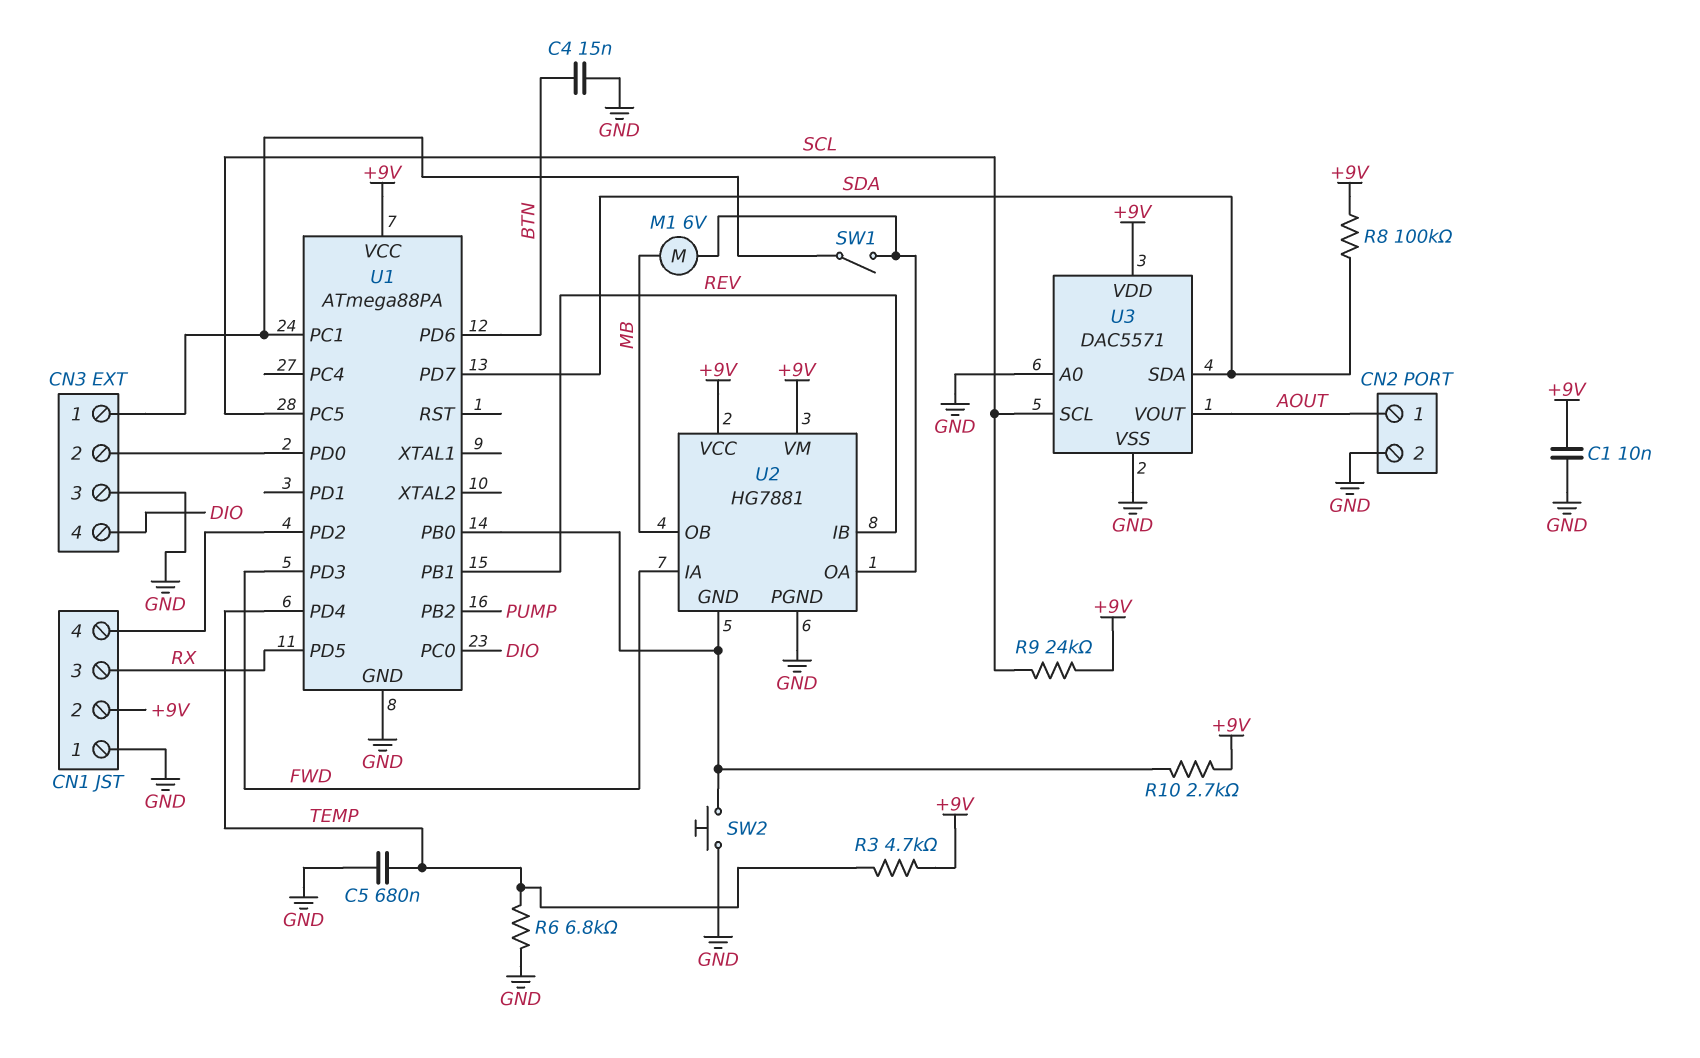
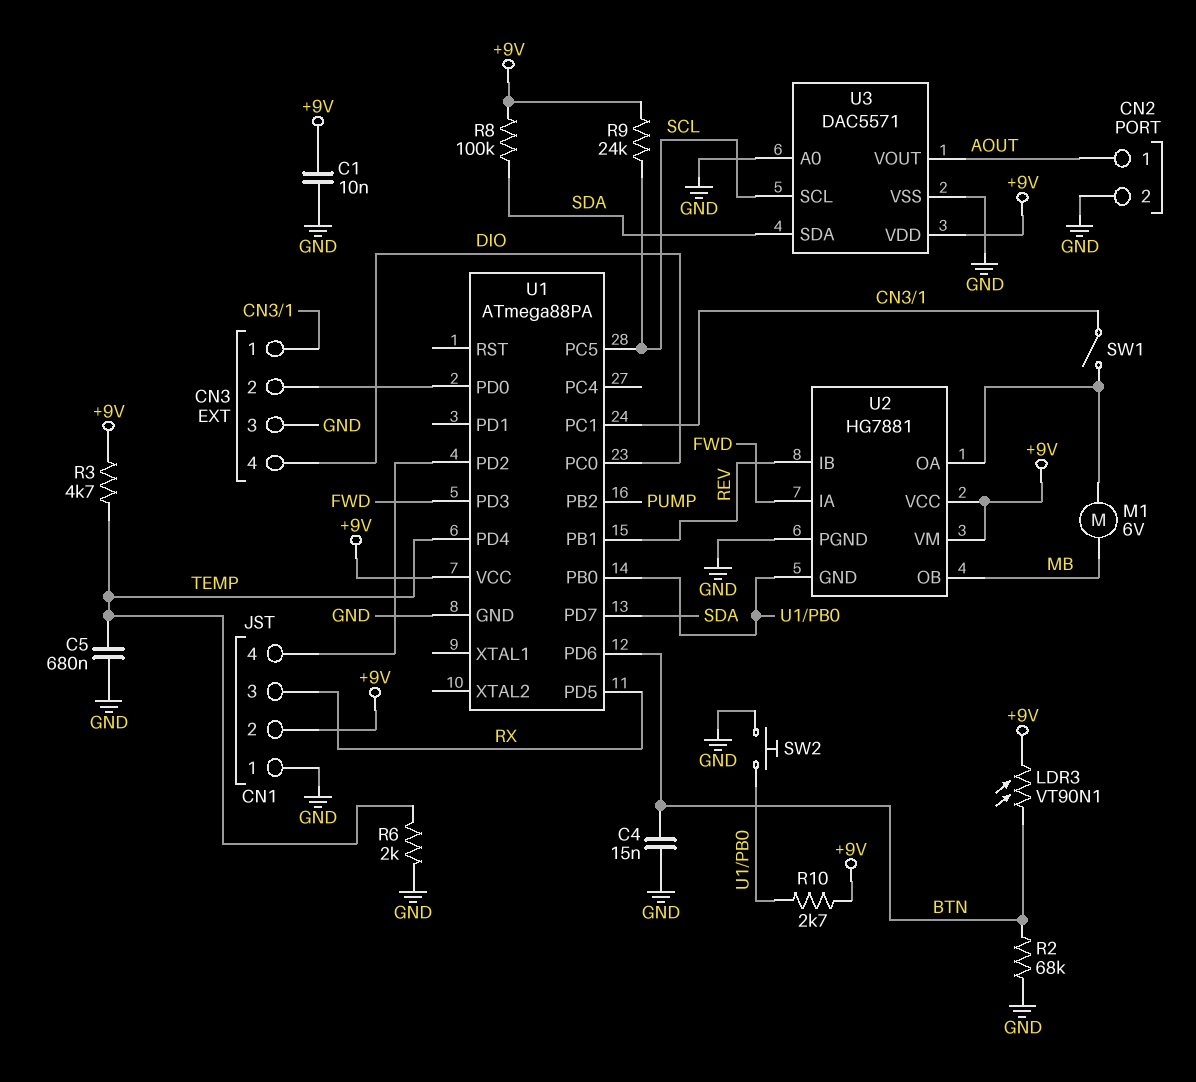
LDR3: none -> VT90N1 (+9V, BTN)
R2: none -> 68k (BTN, GND)
R6: 6.8k (GND, TEMP) -> 2k (GND, TEMP)

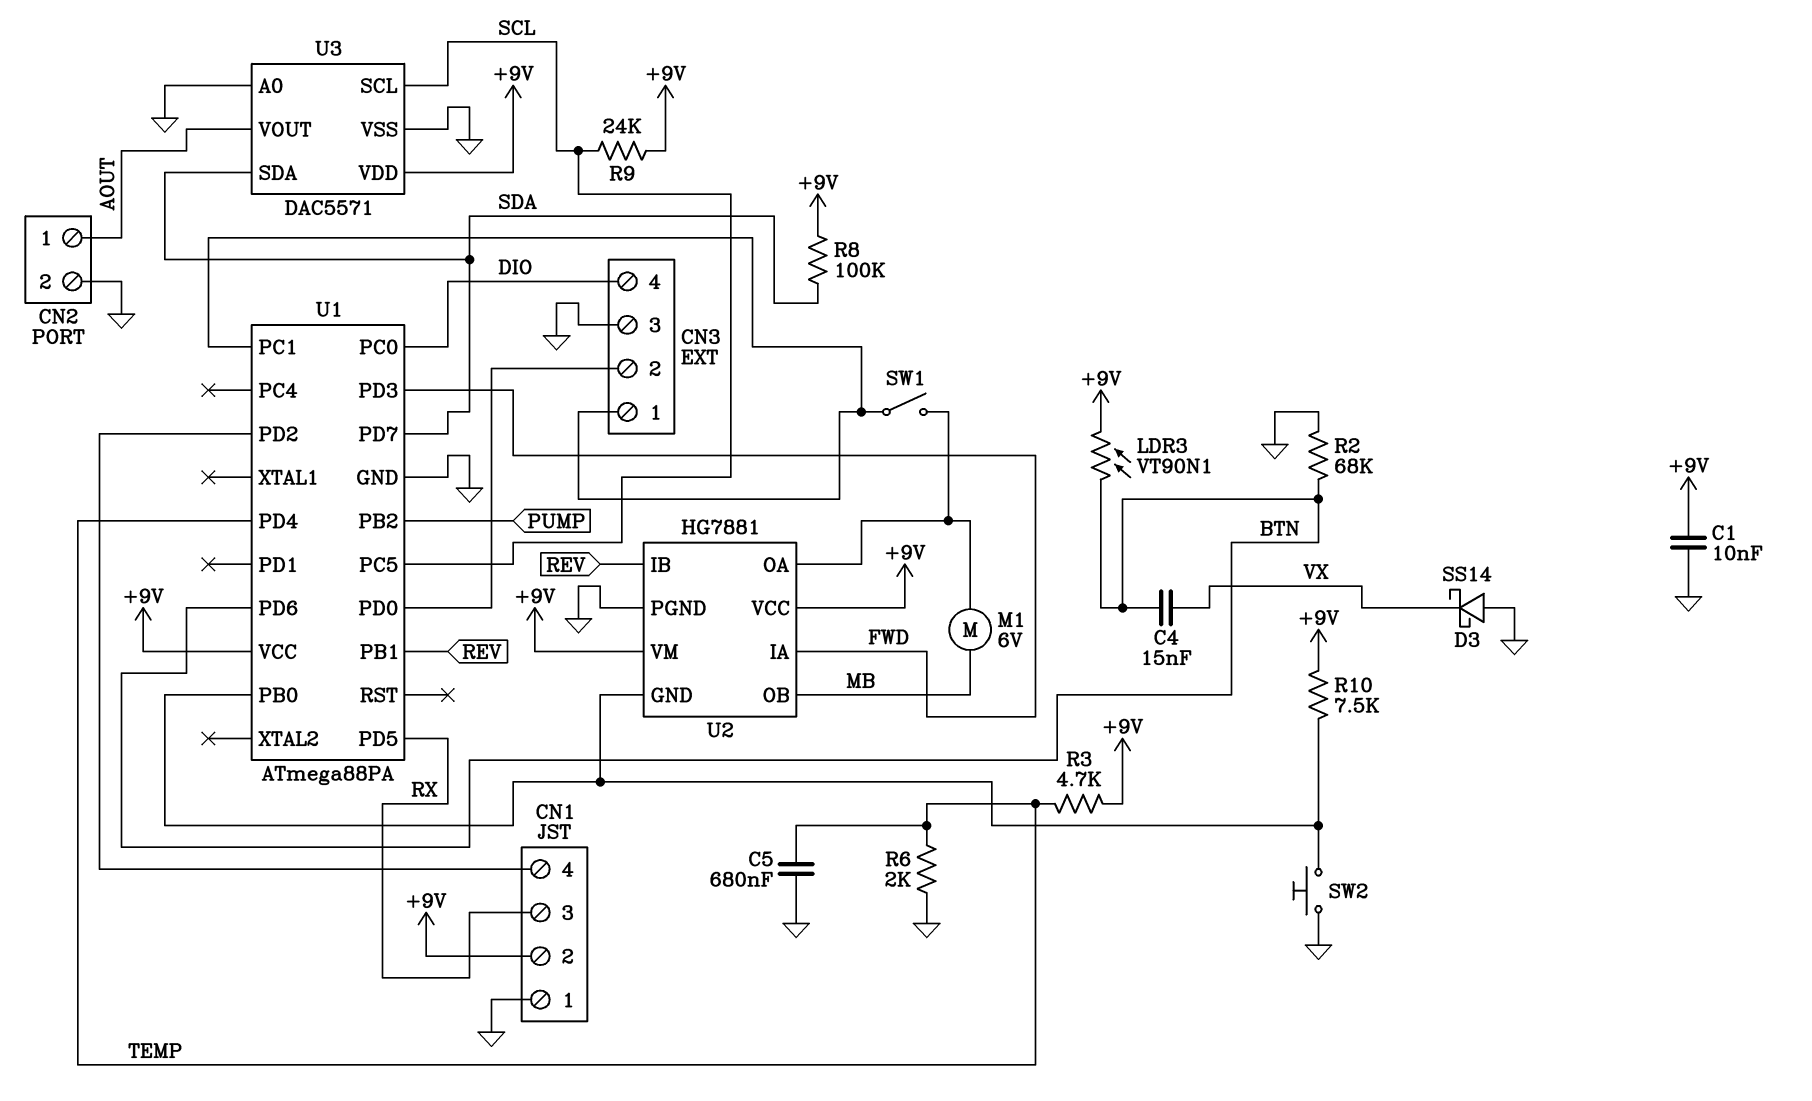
C4: 15nF (BTN, GND) -> 15nF (BTN, VX)
D3: none -> schottky SS14 (A GND, K VX)
R10: 2.7k (+9V, U1/PB0) -> 7.5k (+9V, U1/PB0)

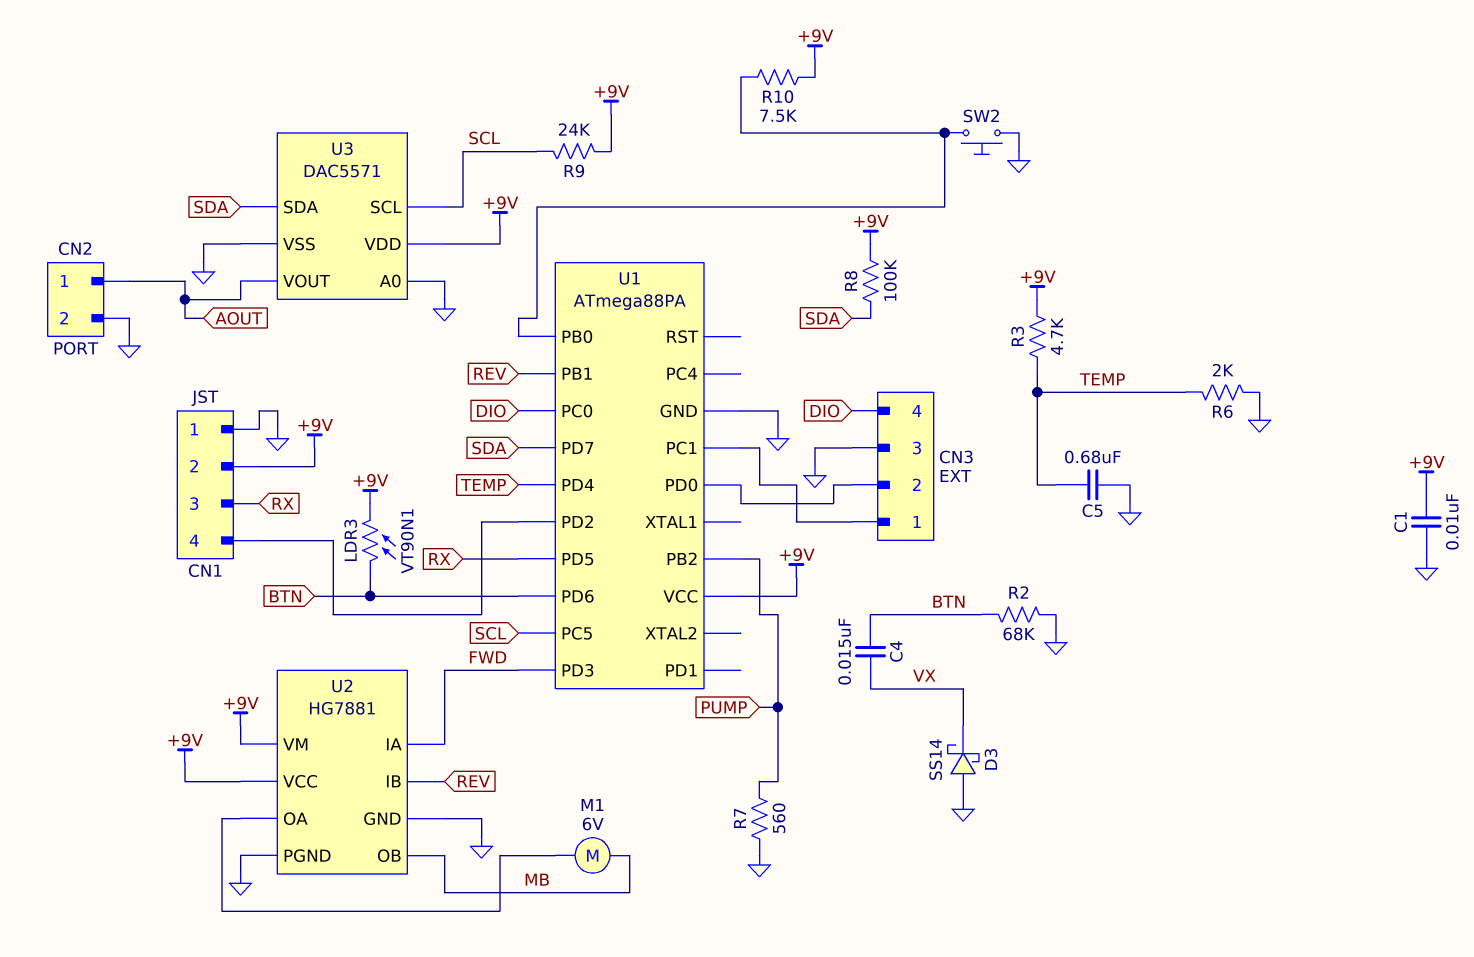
R7: none -> 560 (GND, PUMP)
SW1: switch (CN3/1, U2/OA) -> none
U2 pin GND: U1/PB0 -> GND

